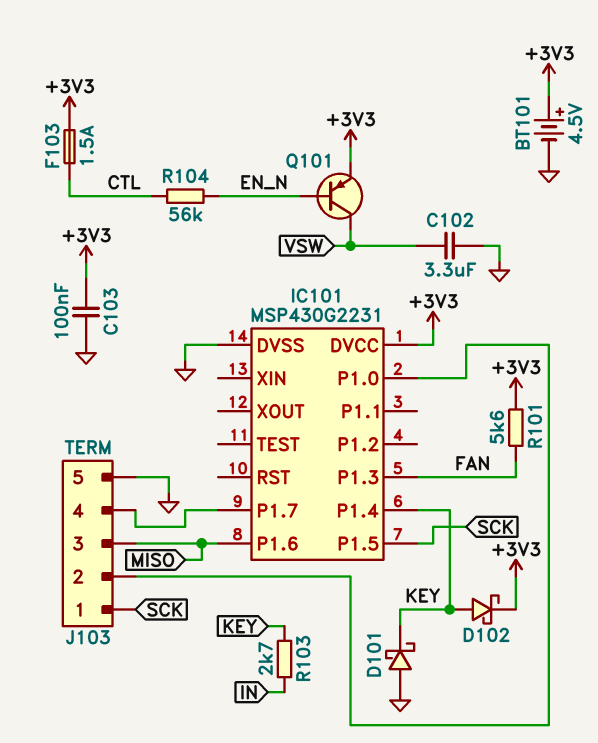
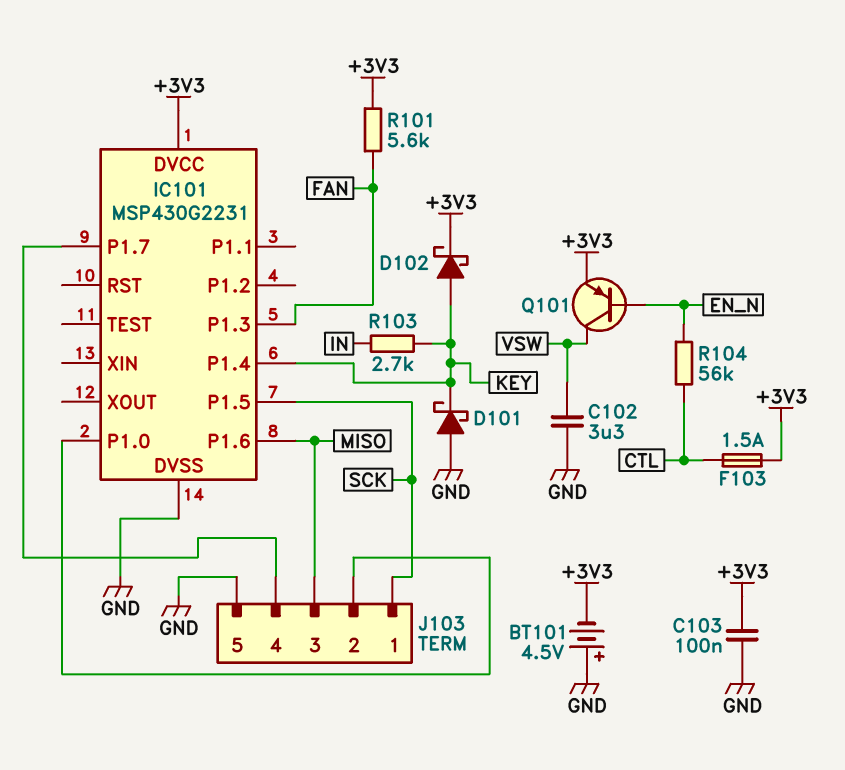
BT101: 4.5V (plus +3V3, minus GND) -> 4.5V (plus GND, minus +3V3)

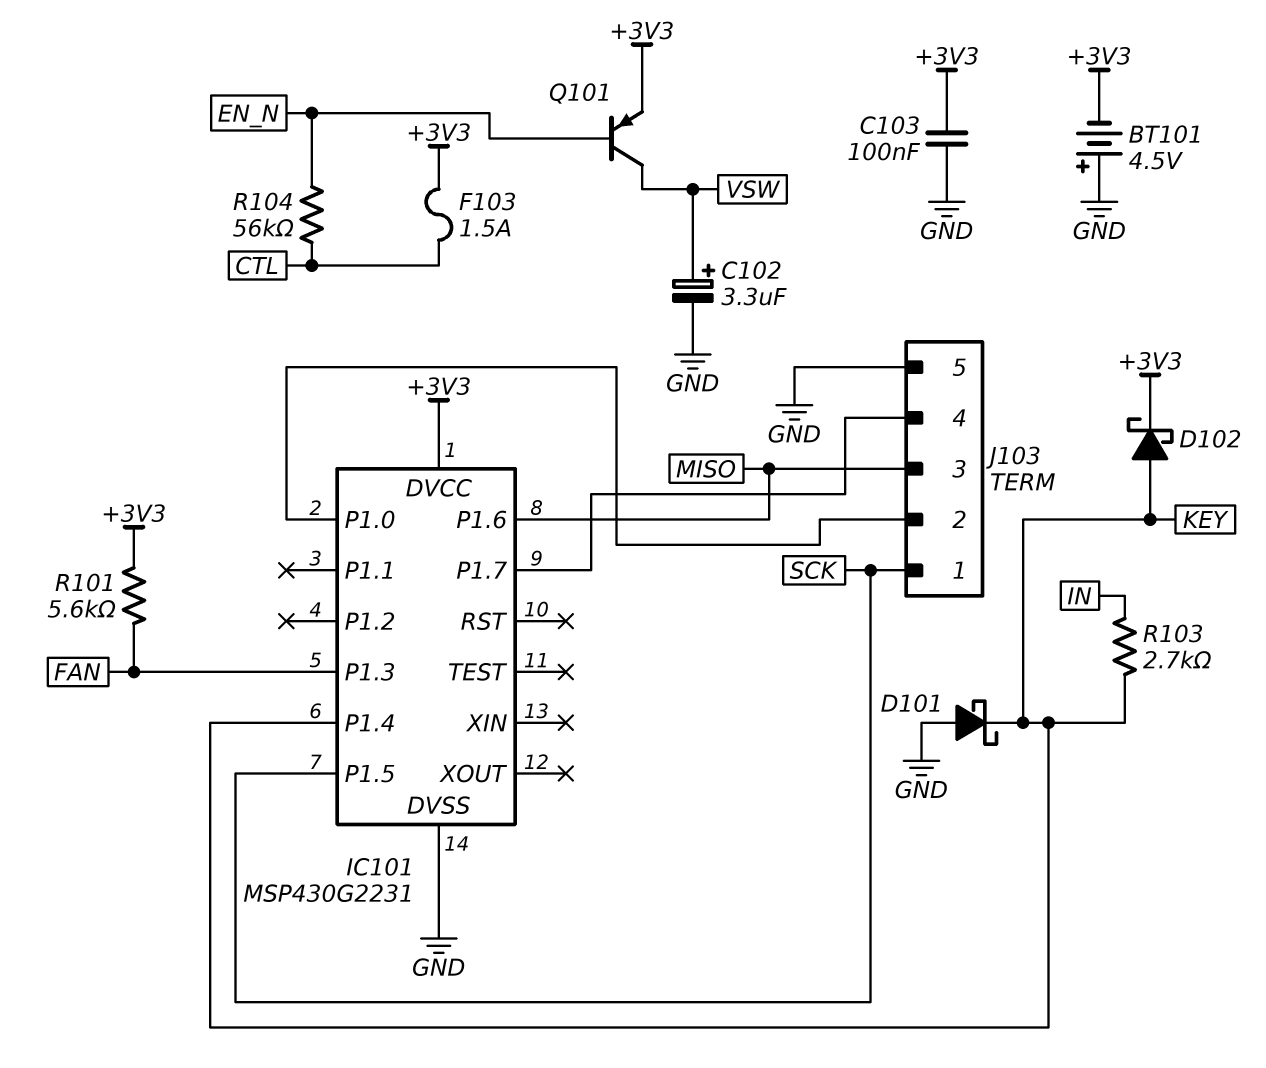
C102: 3.3uF (GND, VSW) -> 3.3uF (plus VSW, minus GND)

